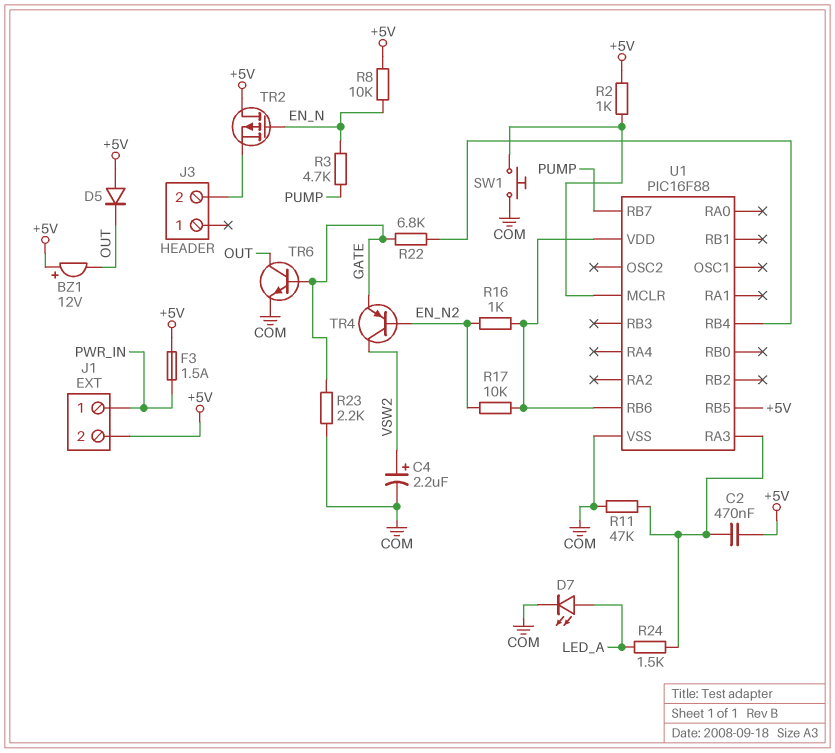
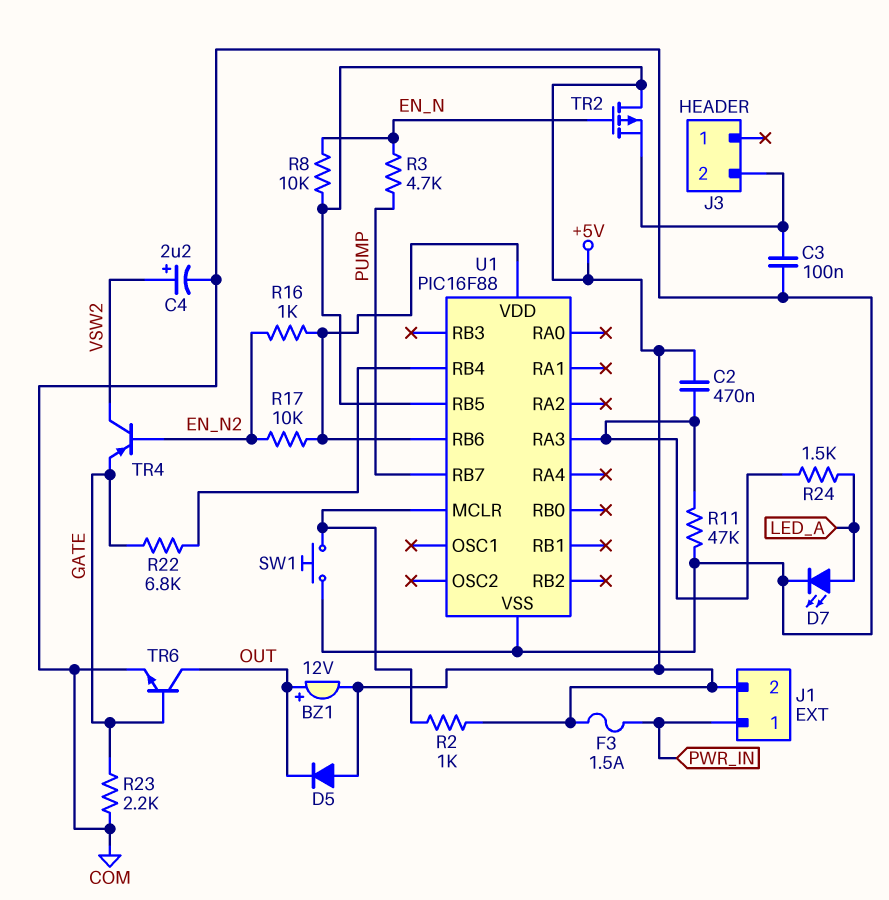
BZ1: buzzer 12V (plus +5V, minus OUT) -> buzzer 12V (plus OUT, minus +5V)
C3: none -> 100nF (COM, J3/2)

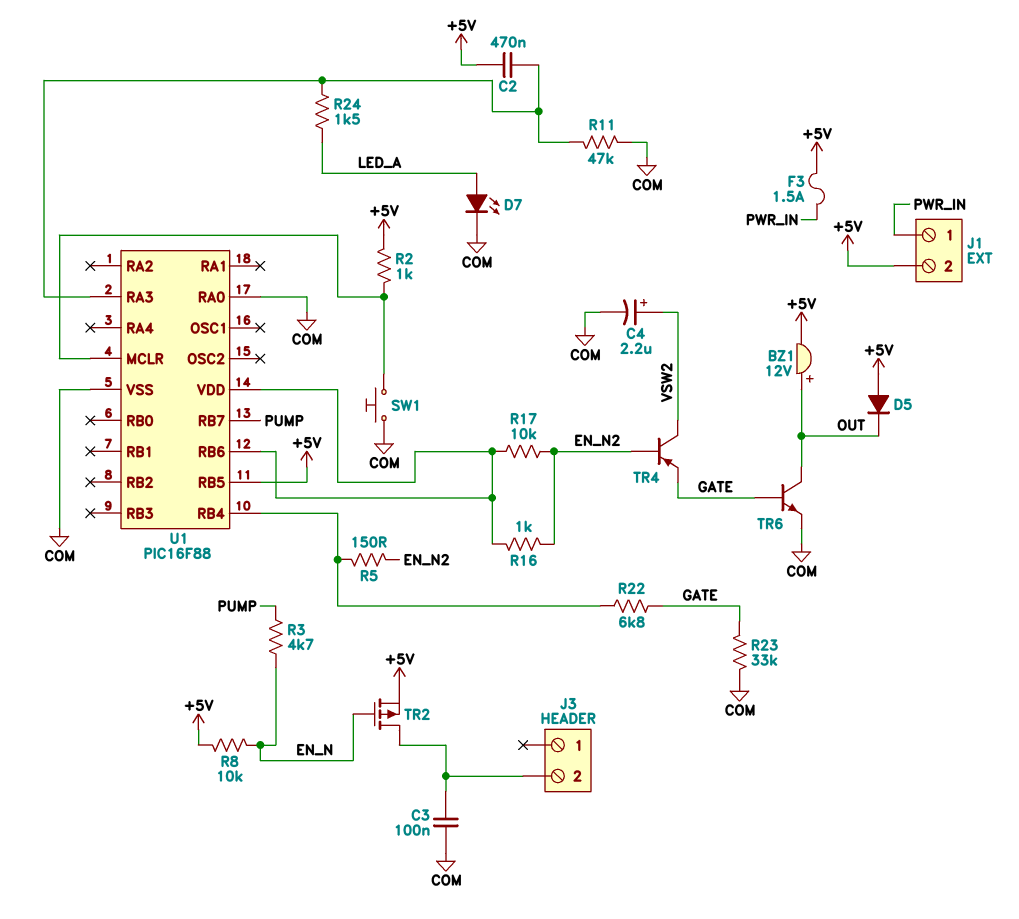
R5: none -> 150 (EN_N2, U1/RB4)
R23: 2.2k (COM, GATE) -> 33k (COM, GATE)
TR2: PMOS (G EN_N, D +5V, S J3/2) -> PMOS (G EN_N, D J3/2, S +5V)
U1 pin RA0: none -> COM

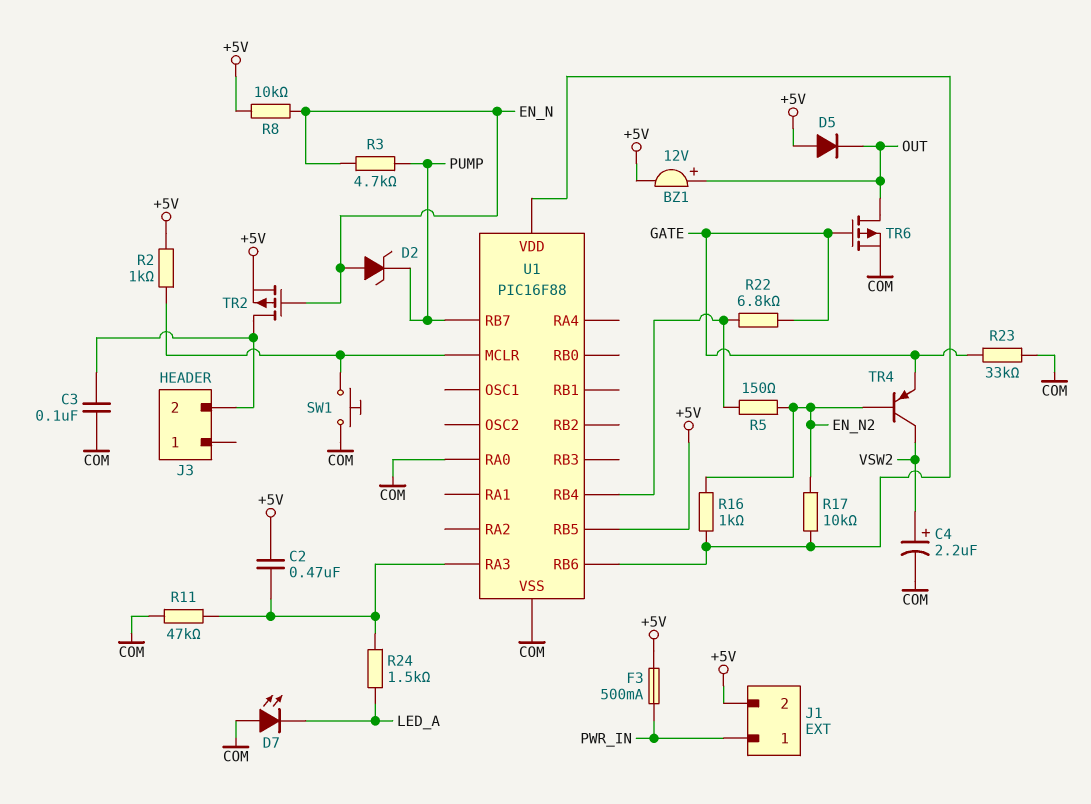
D2: none -> zener (A EN_N, K PUMP)
D7: LED (A LED_A, K COM) -> LED (A COM, K LED_A)
F3: 1.5A (+5V, PWR_IN) -> 500mA (+5V, PWR_IN)
TR6: NPN (B GATE, C OUT, E COM) -> PMOS (G GATE, D OUT, S COM)

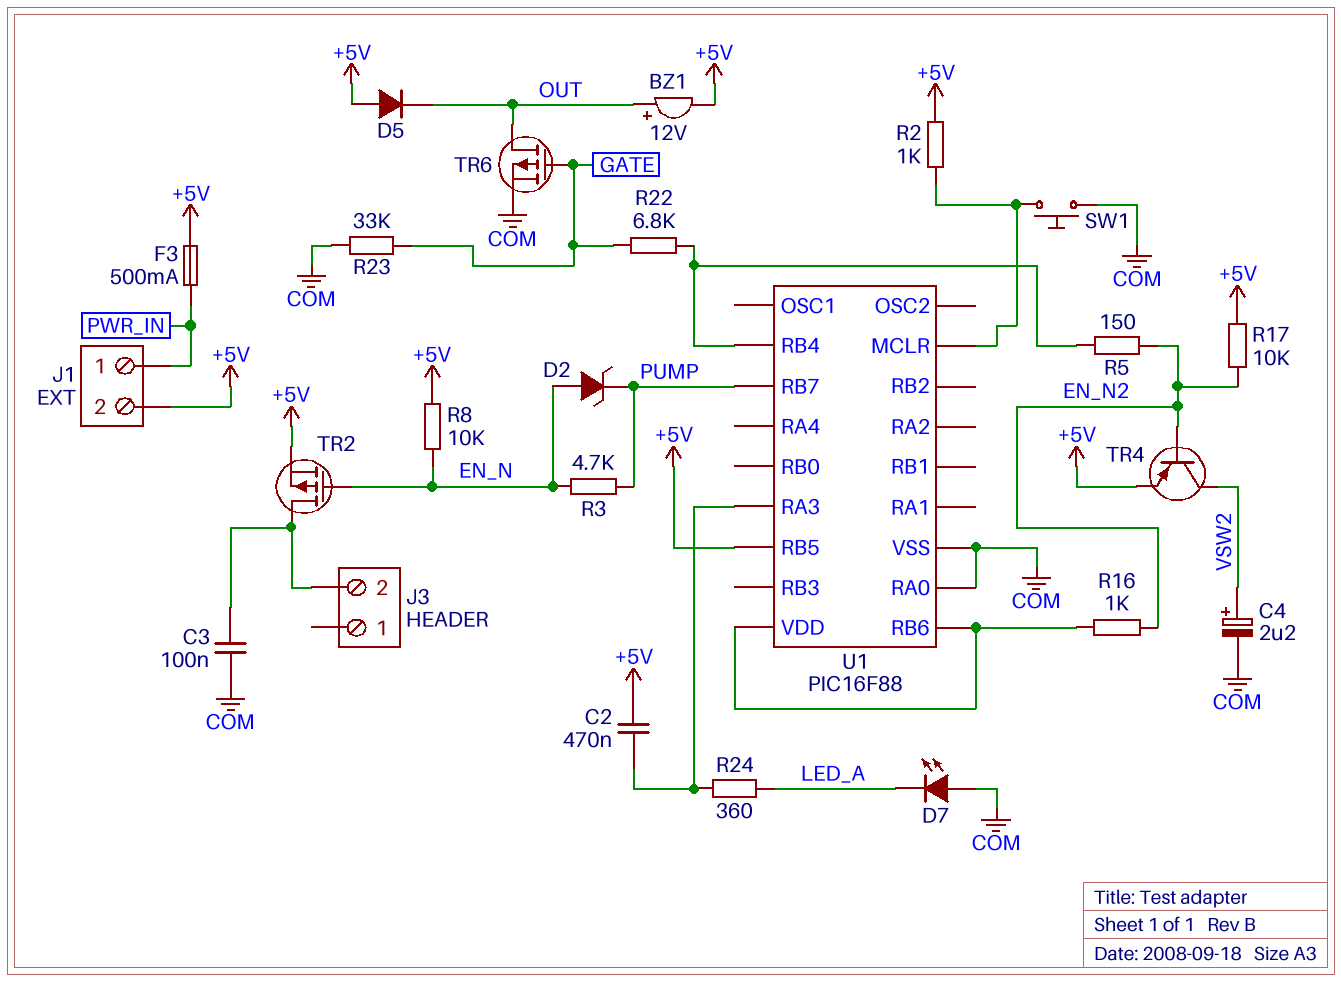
R11: 47k (COM, U1/RA3) -> none
R17: 10k (EN_N2, U1/RB6) -> 10k (+5V, EN_N2)
R24: 1.5k (LED_A, U1/RA3) -> 360 (LED_A, U1/RA3)
TR4: PNP (B EN_N2, C VSW2, E GATE) -> PNP (B EN_N2, C VSW2, E +5V)

